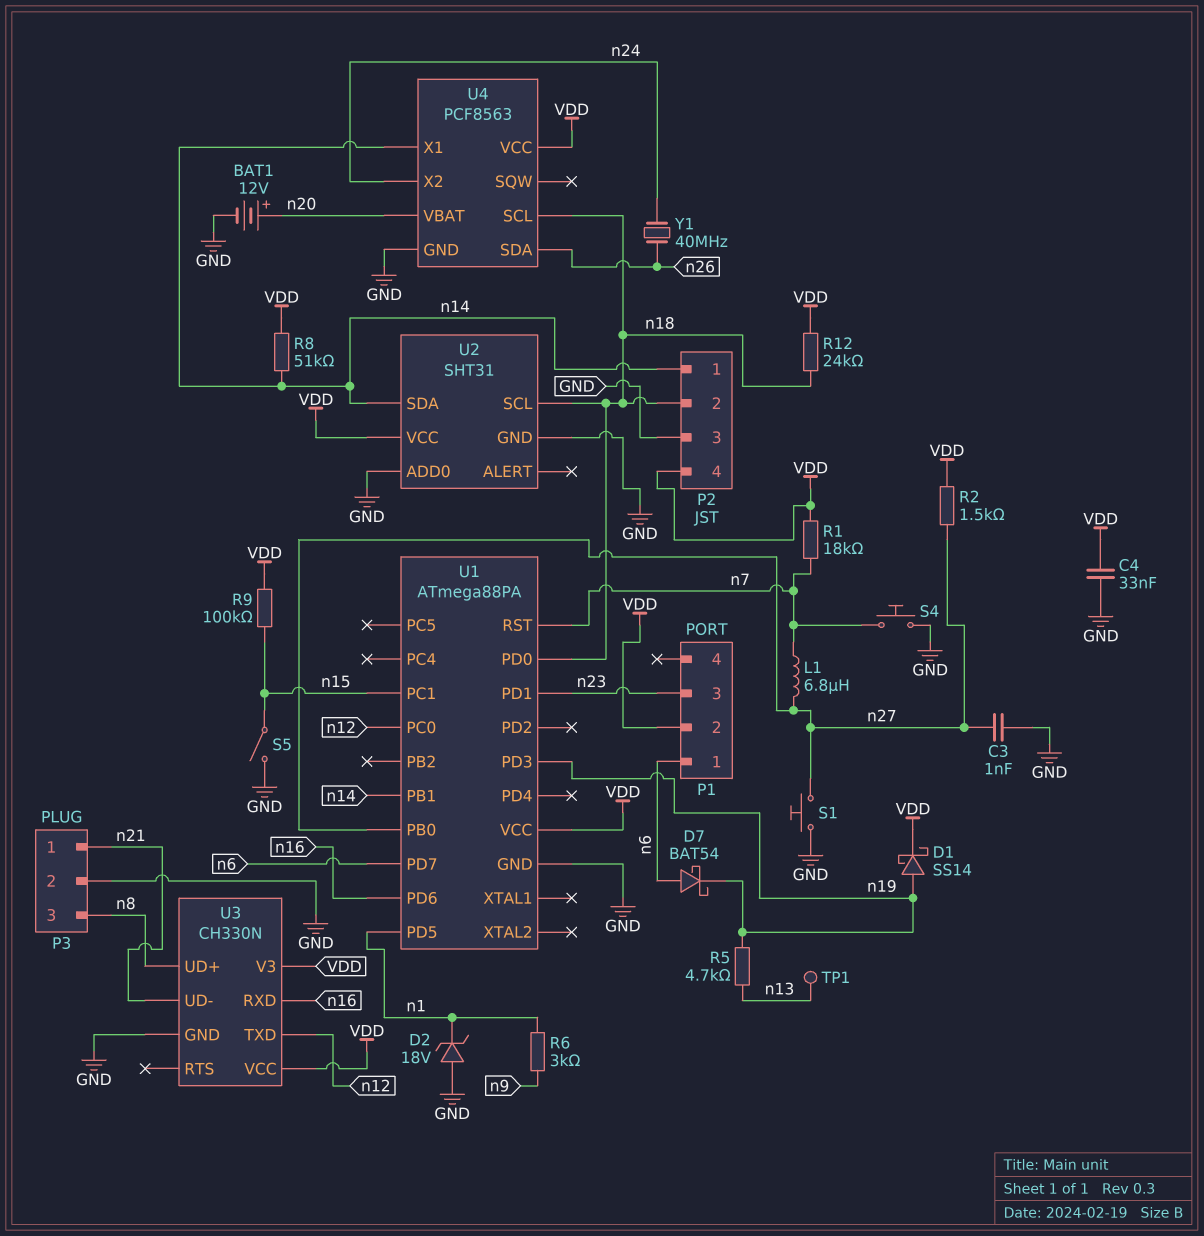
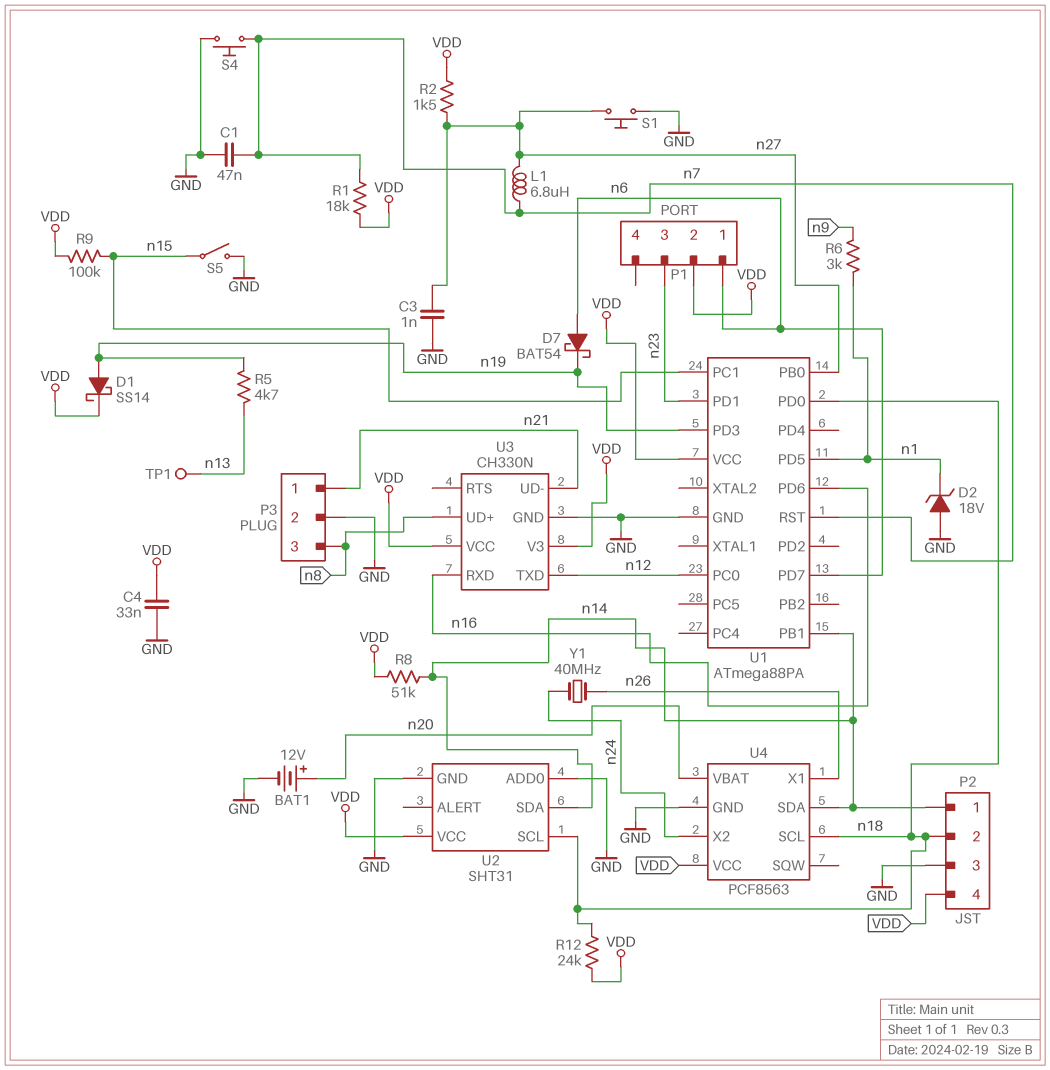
C1: none -> 47nF (GND, n7)
U4 pin SDA: n26 -> n14
U4 pin X1: n14 -> n26

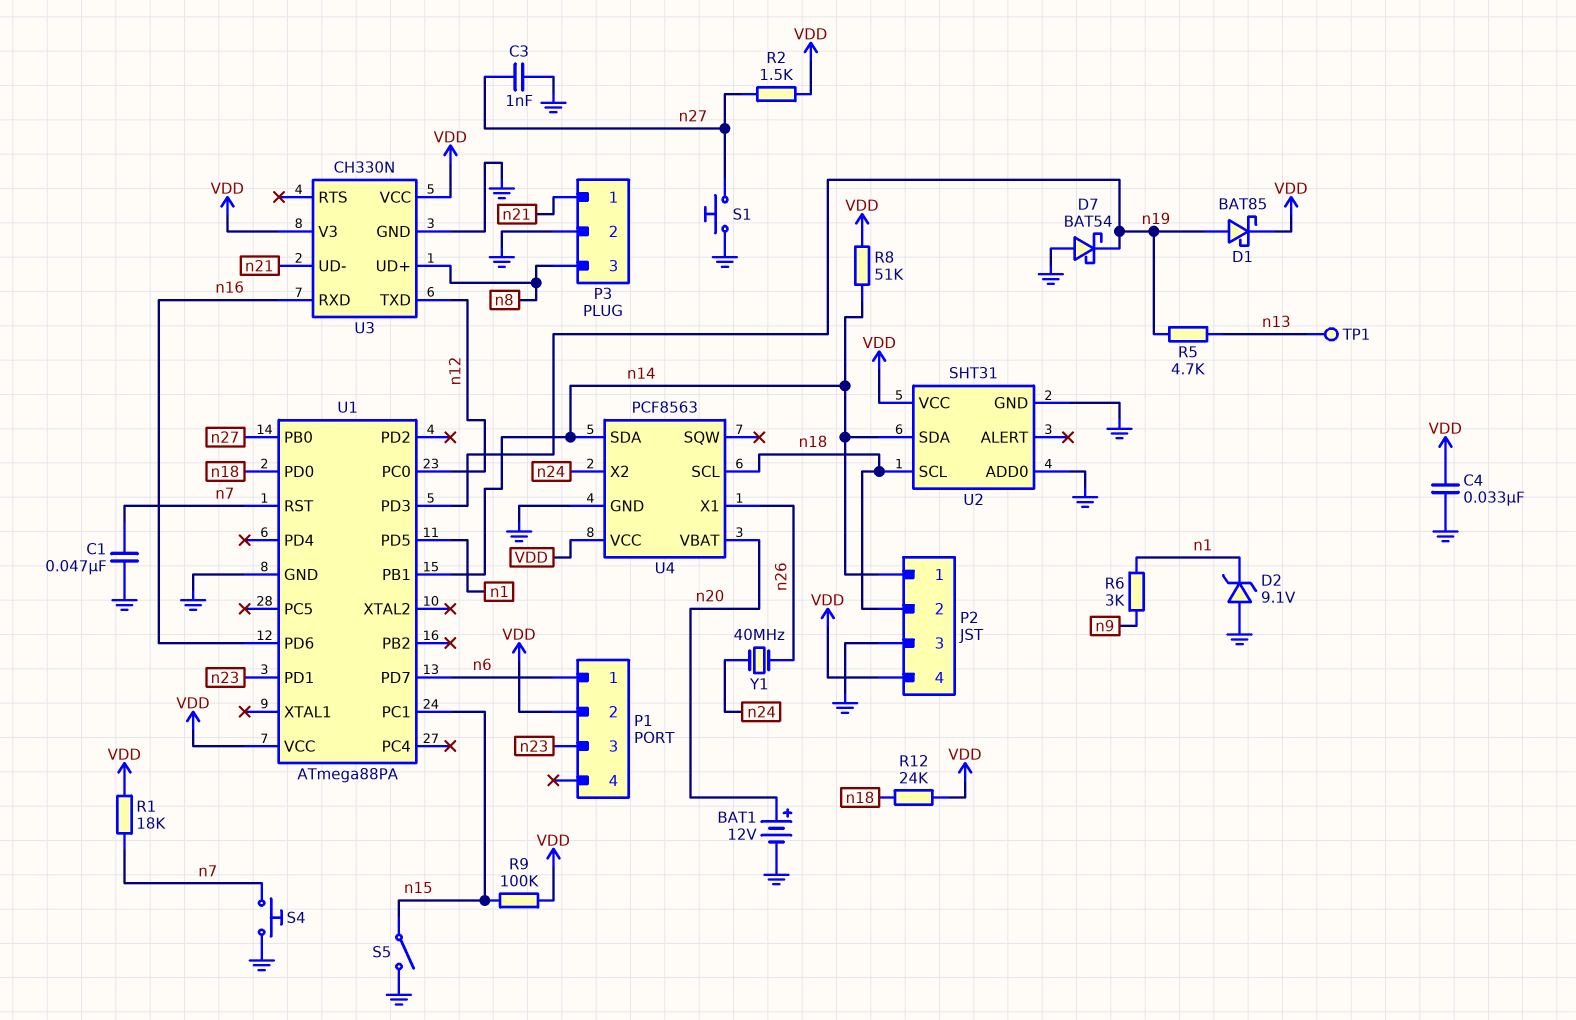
D1: schottky SS14 (A n19, K VDD) -> schottky BAT85 (A n19, K VDD)
D2: zener 18V (A GND, K n1) -> zener 9.1V (A GND, K n1)
D7: schottky BAT54 (A n6, K n19) -> schottky BAT54 (A GND, K n19)
L1: 6.8uH (n7, n27) -> none

